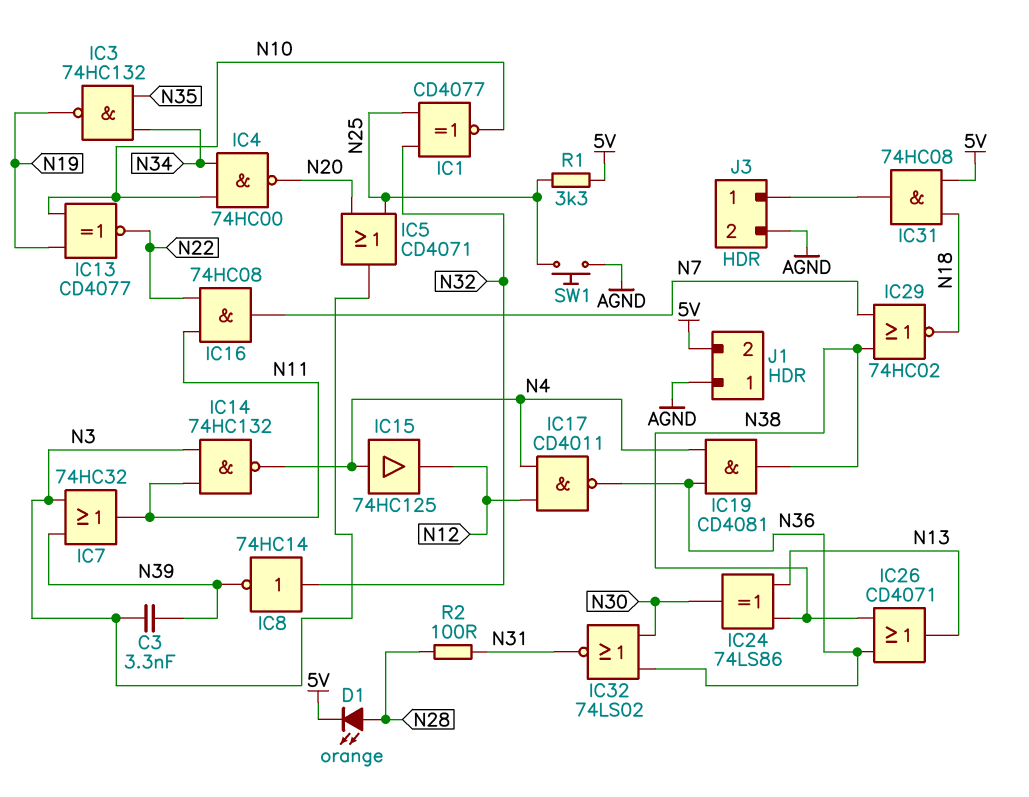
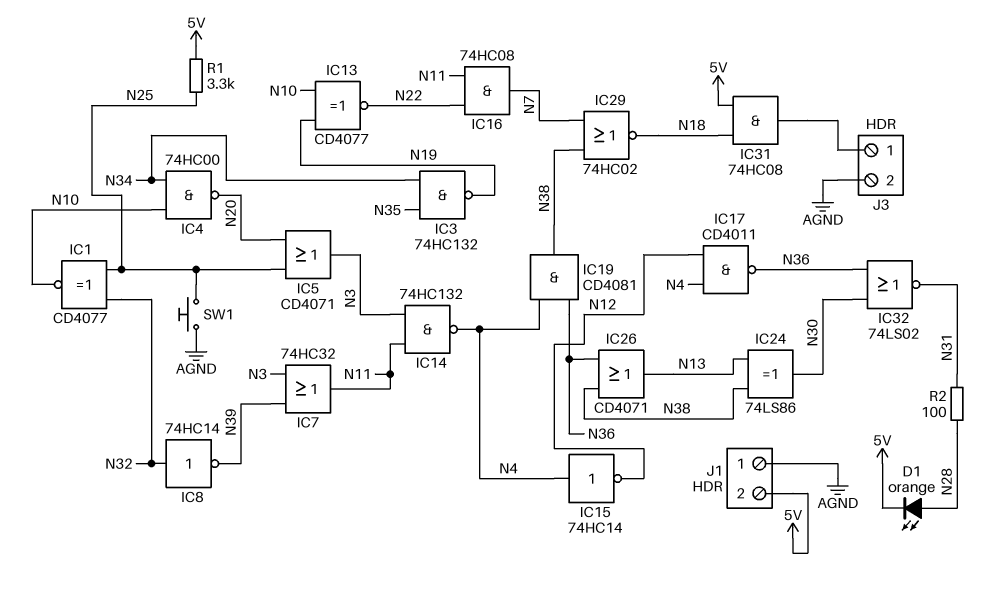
C3: 3.3nF (N3, N39) -> none
IC15: buffer 74HC125 (in N4, out N12) -> NOT 74HC14 (in N4, out N12)

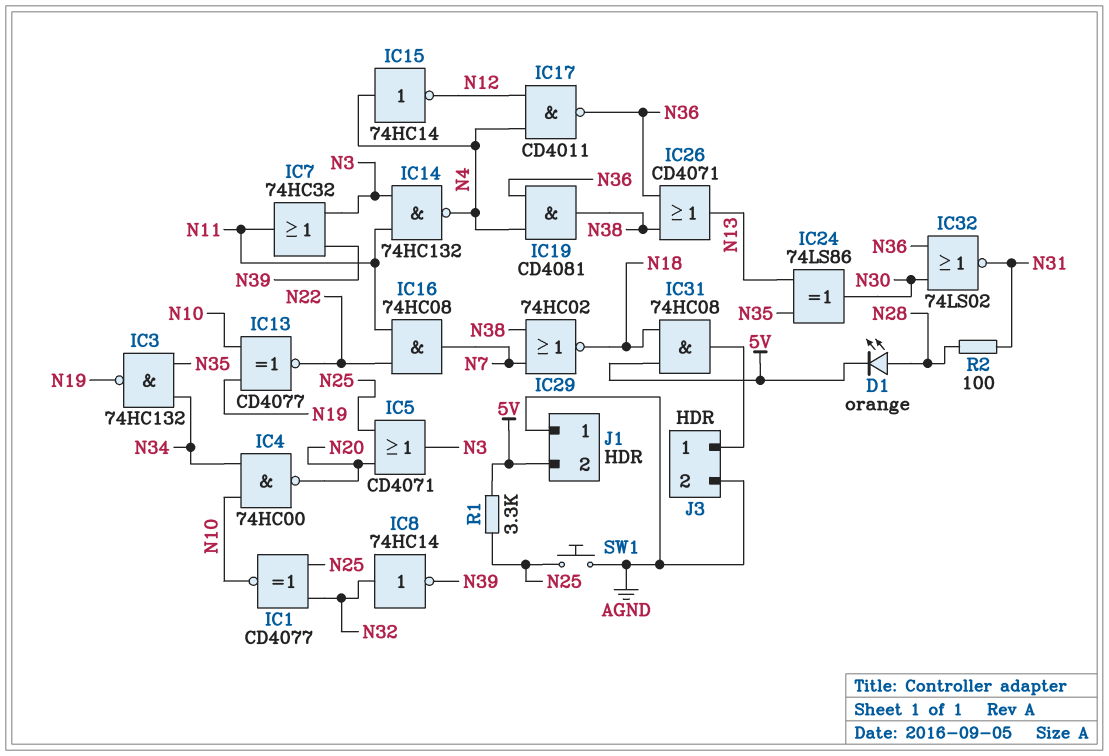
IC24: XOR 74LS86 (in N13, in N38, out N30) -> XOR 74LS86 (in N13, in N35, out N30)

